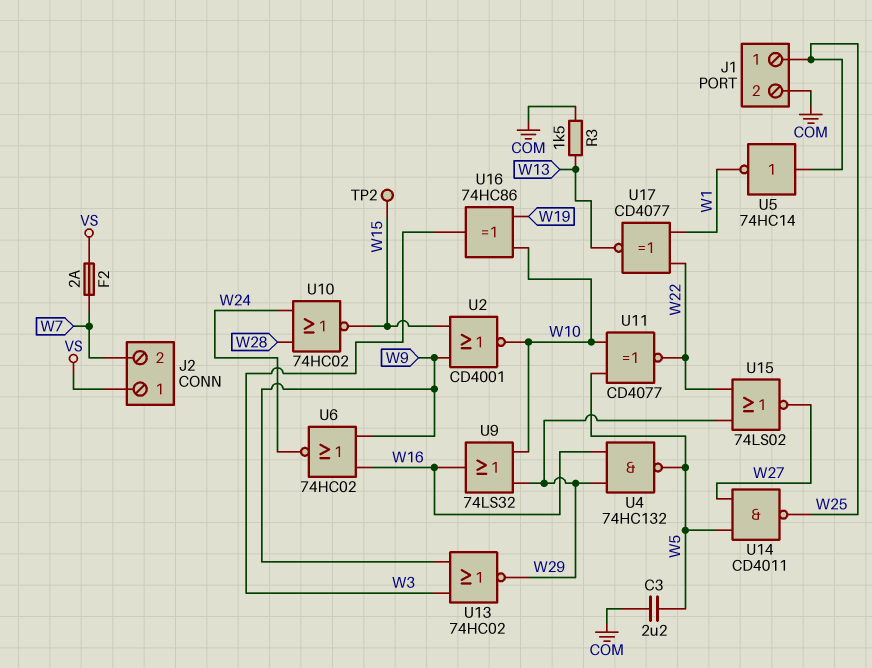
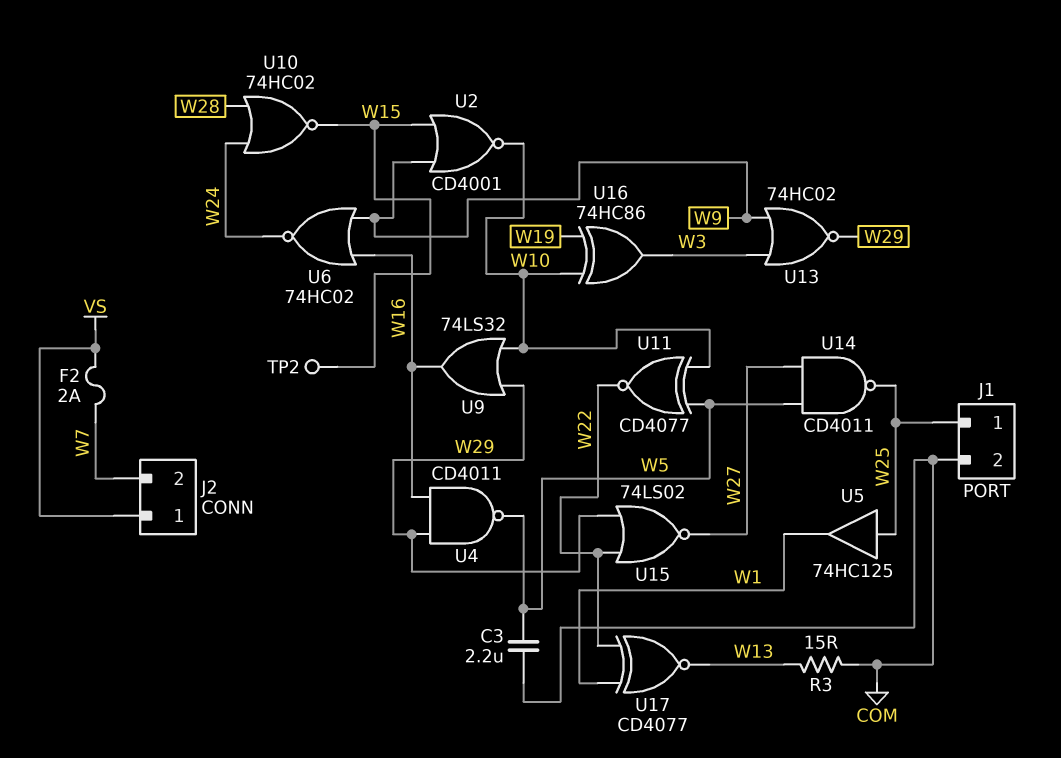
R3: 1.5k (COM, W13) -> 15 (COM, W13)
U4: NAND 74HC132 (in W16, in W29, out W5) -> NAND CD4011 (in W16, in W29, out W5)
U5: NOT 74HC14 (in W25, out W1) -> buffer 74HC125 (in W25, out W1)

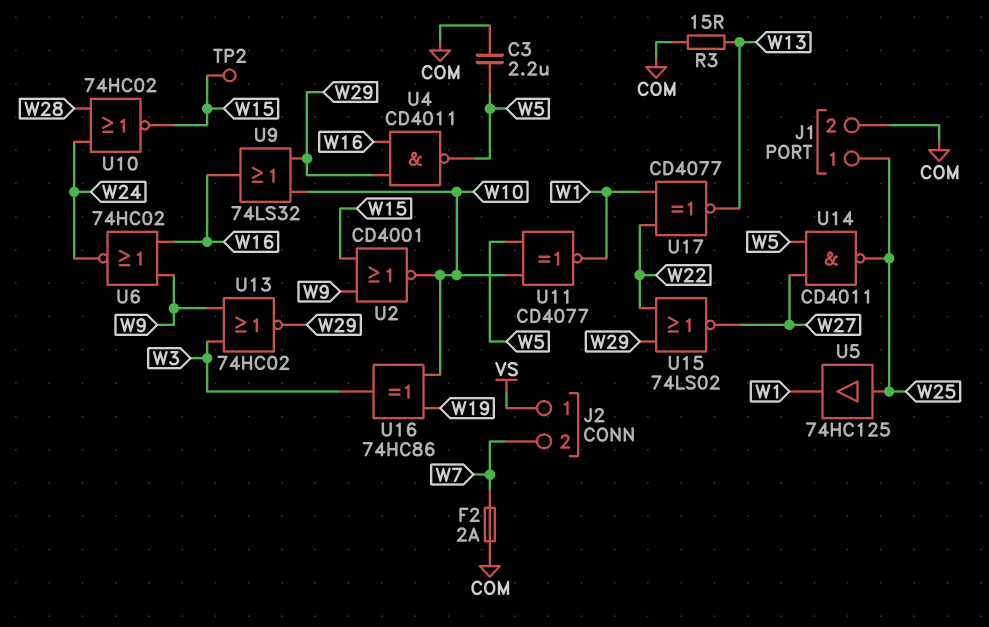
F2: 2A (VS, W7) -> 2A (COM, W7)
U11: XNOR CD4077 (in W5, in W10, out W22) -> XNOR CD4077 (in W5, in W10, out W1)

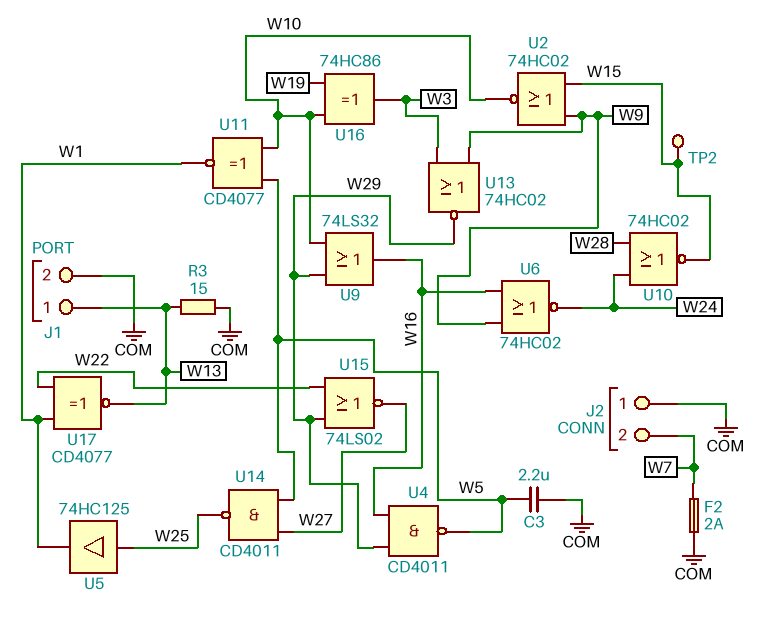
J1 pin 1: W25 -> W13
J2 pin 1: VS -> COM
U2: NOR CD4001 (in W9, in W15, out W10) -> NOR 74HC02 (in W9, in W15, out W10)

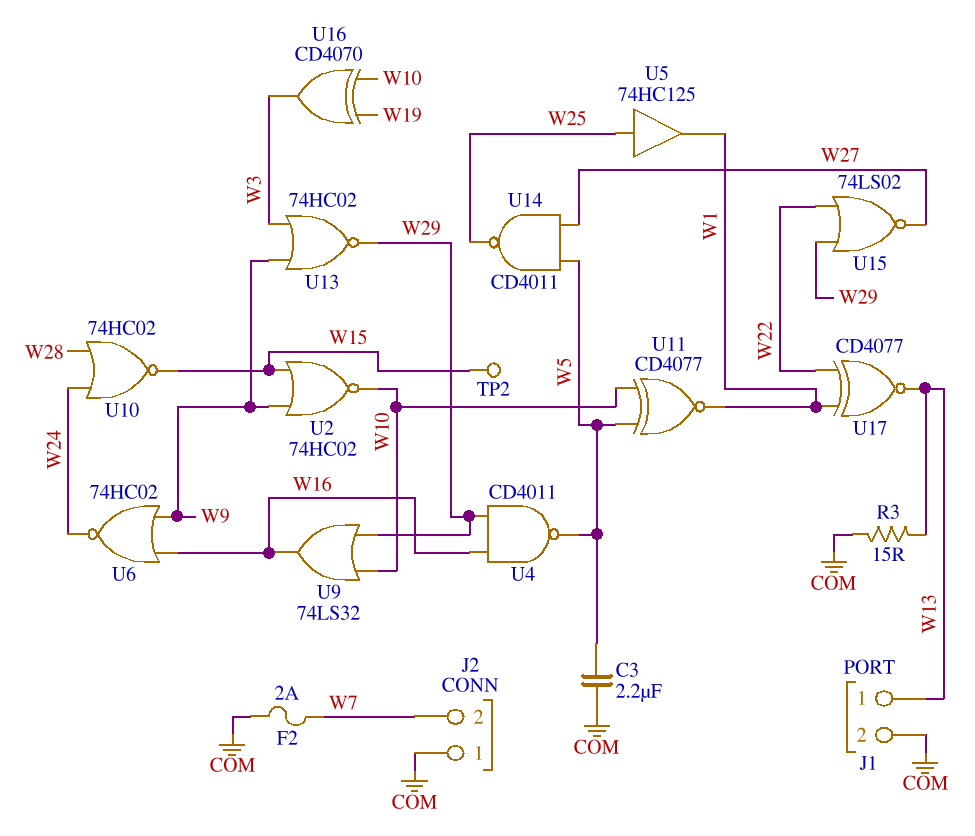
U16: XOR 74HC86 (in W10, in W19, out W3) -> XOR CD4070 (in W10, in W19, out W3)

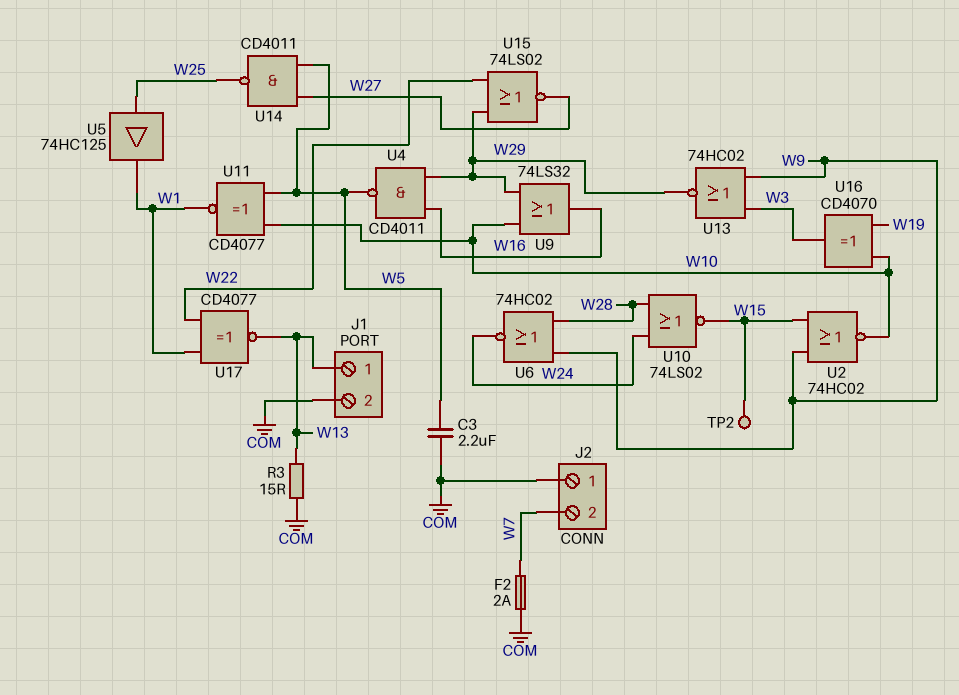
U6: NOR 74HC02 (in W9, in W16, out W24) -> NOR 74HC02 (in W9, in W28, out W24)
U10: NOR 74HC02 (in W24, in W28, out W15) -> NOR 74LS02 (in W24, in W28, out W15)

